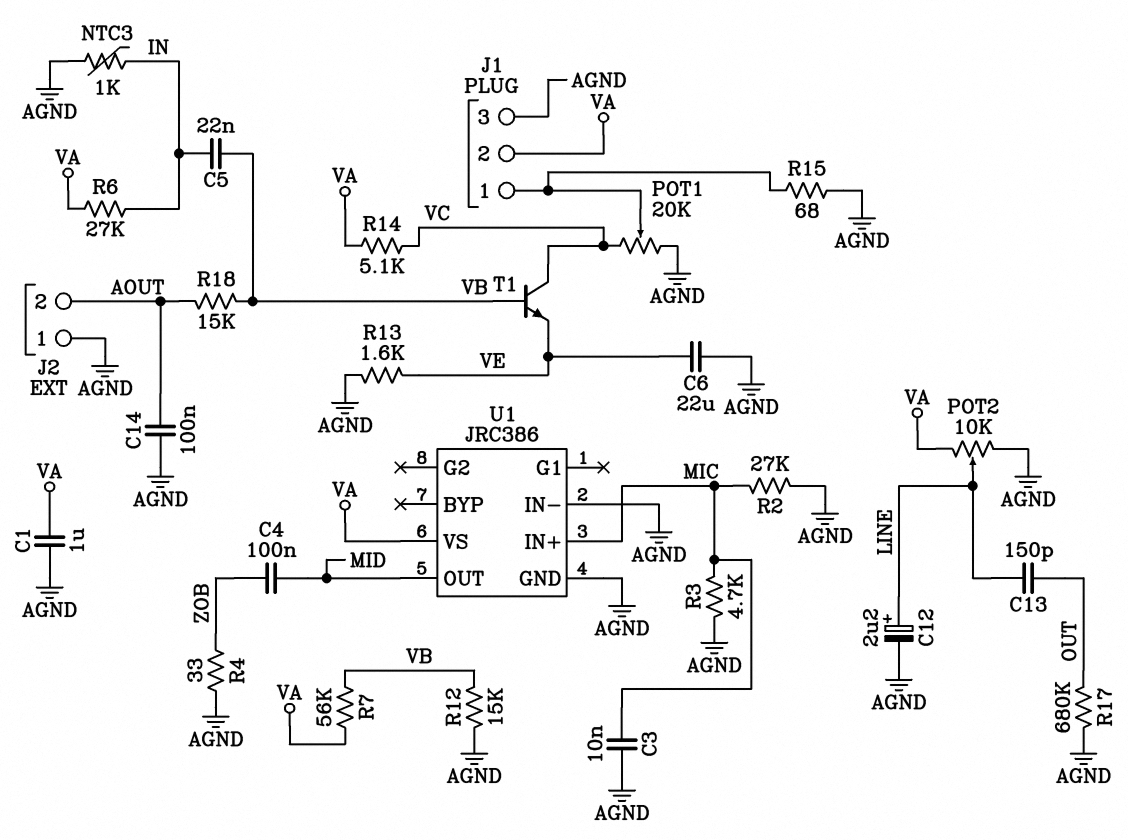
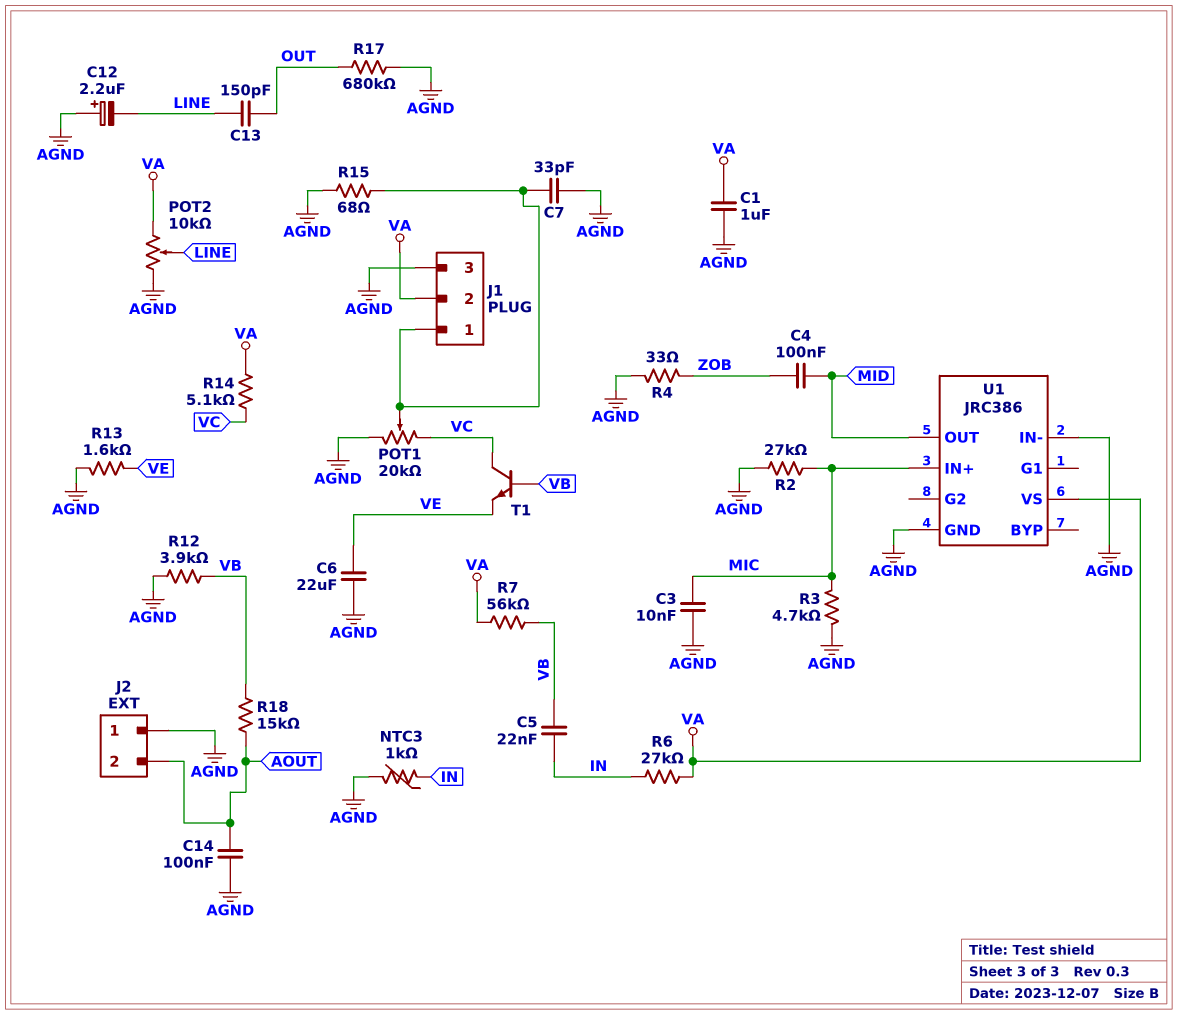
C7: none -> 33pF (AGND, J1/1)
C12: 2.2uF (plus LINE, minus AGND) -> 2.2uF (plus AGND, minus LINE)
R12: 15k (AGND, VB) -> 3.9k (AGND, VB)

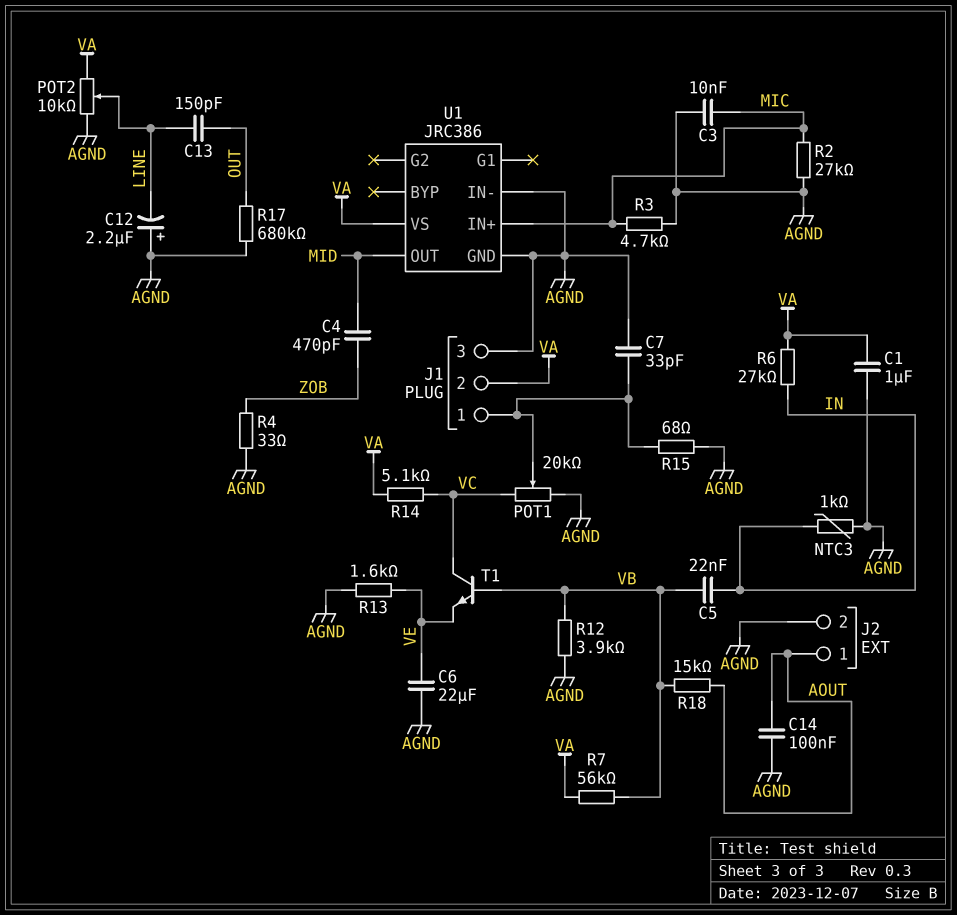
C4: 100nF (MID, ZOB) -> 470pF (MID, ZOB)
J2 pin 1: AGND -> AOUT
J2 pin 2: AOUT -> AGND

